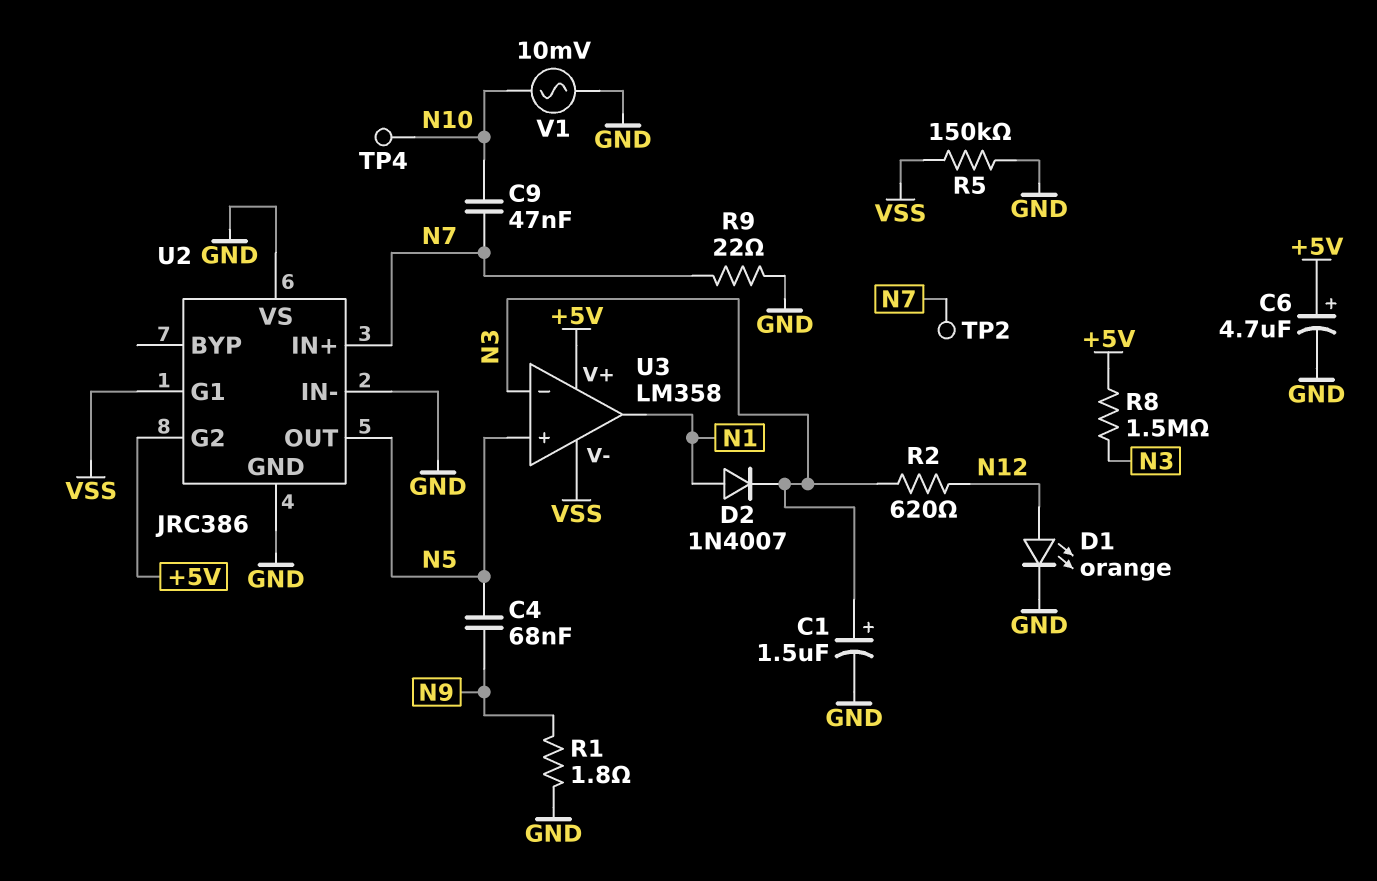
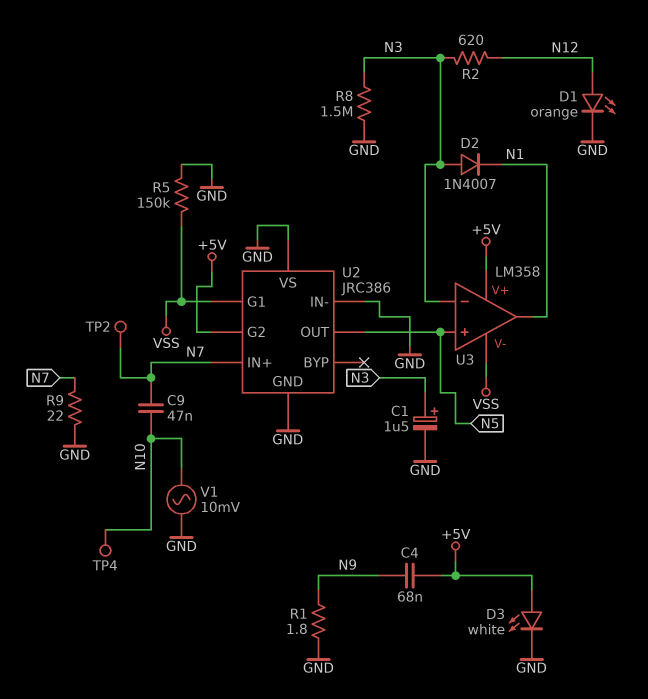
C4: 68nF (N5, N9) -> 68nF (+5V, N9)
C6: 4.7uF (plus +5V, minus GND) -> none
D2: diode 1N4007 (A N1, K N3) -> diode 1N4007 (A N3, K N1)
D3: none -> LED white (A +5V, K GND)
R8: 1.5M (+5V, N3) -> 1.5M (GND, N3)

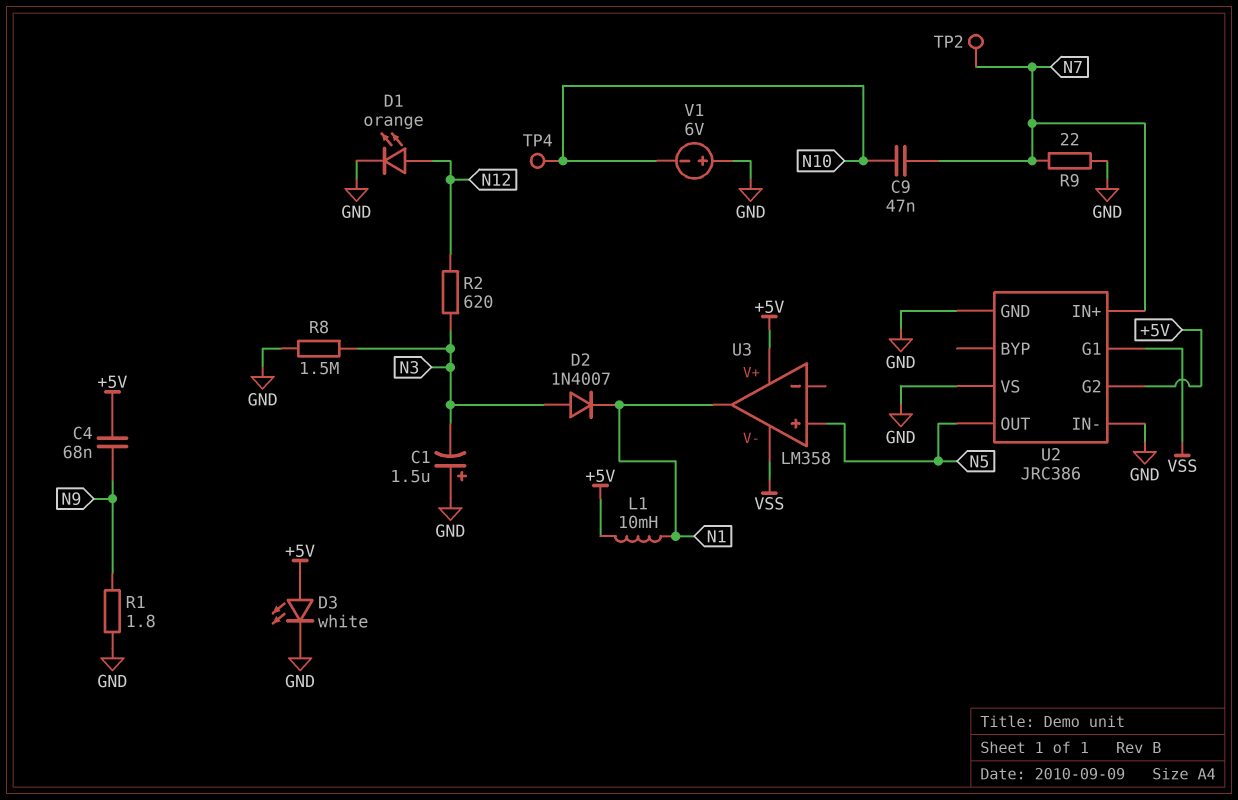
C1: 1.5uF (plus N3, minus GND) -> 1.5uF (plus GND, minus N3)
L1: none -> 10mH (+5V, N1)
R5: 150k (GND, VSS) -> none
U3 pin in-: N3 -> none
V1: AC 10mV (GND, N10) -> 6V (plus GND, minus N10)

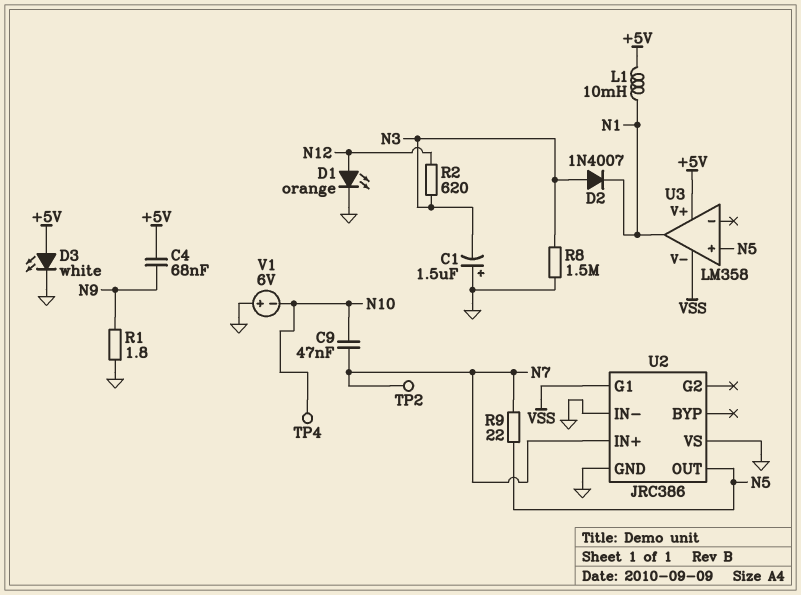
R9: 22 (GND, N7) -> 22 (N5, N7)
U2 pin G2: +5V -> none

